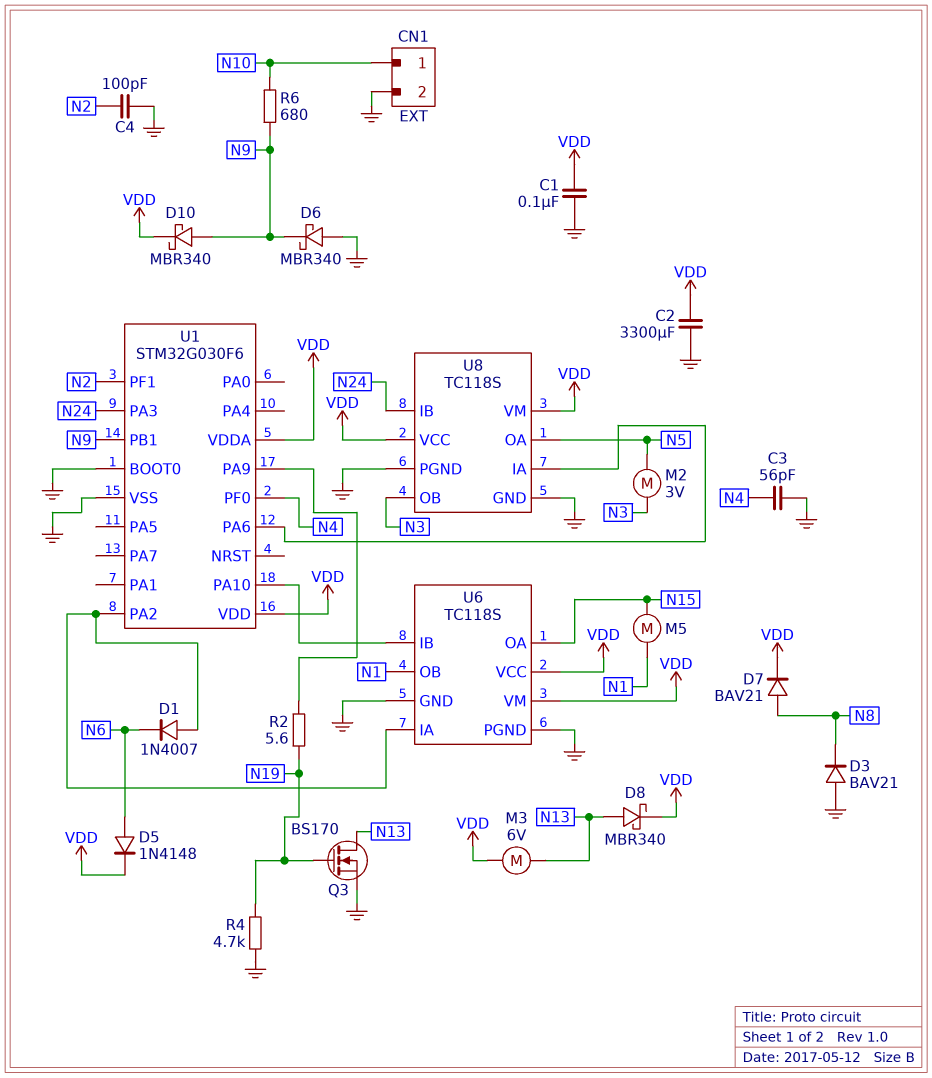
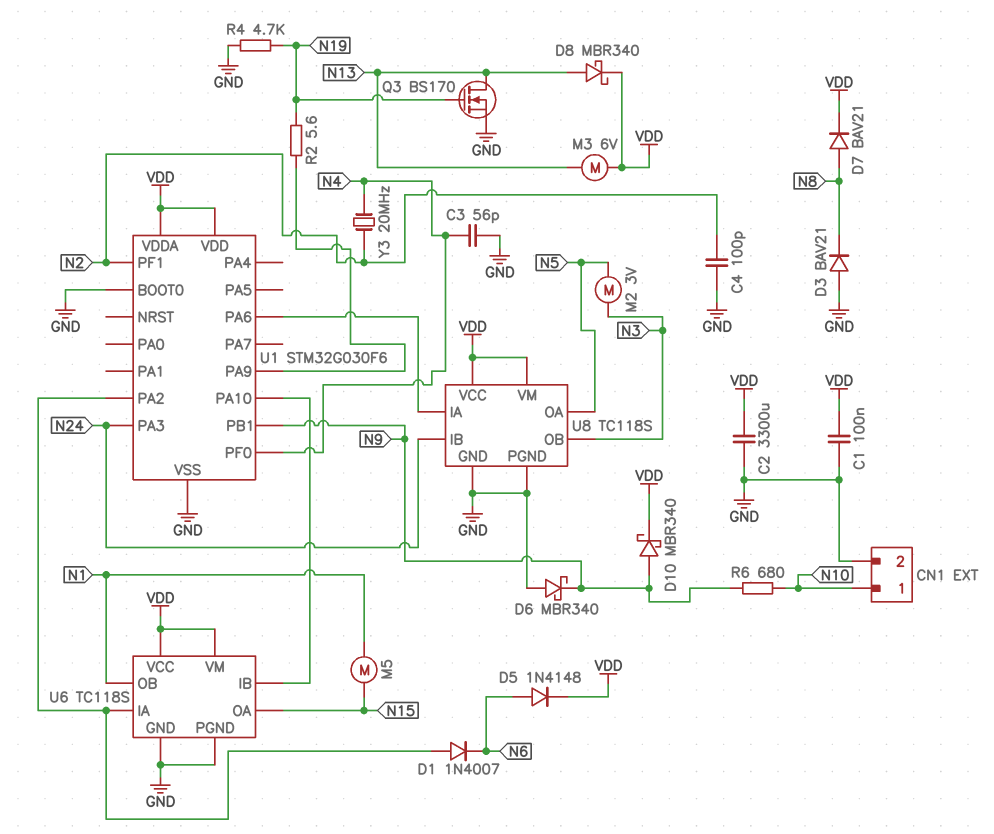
Y3: none -> 20MHz (N2, N4)

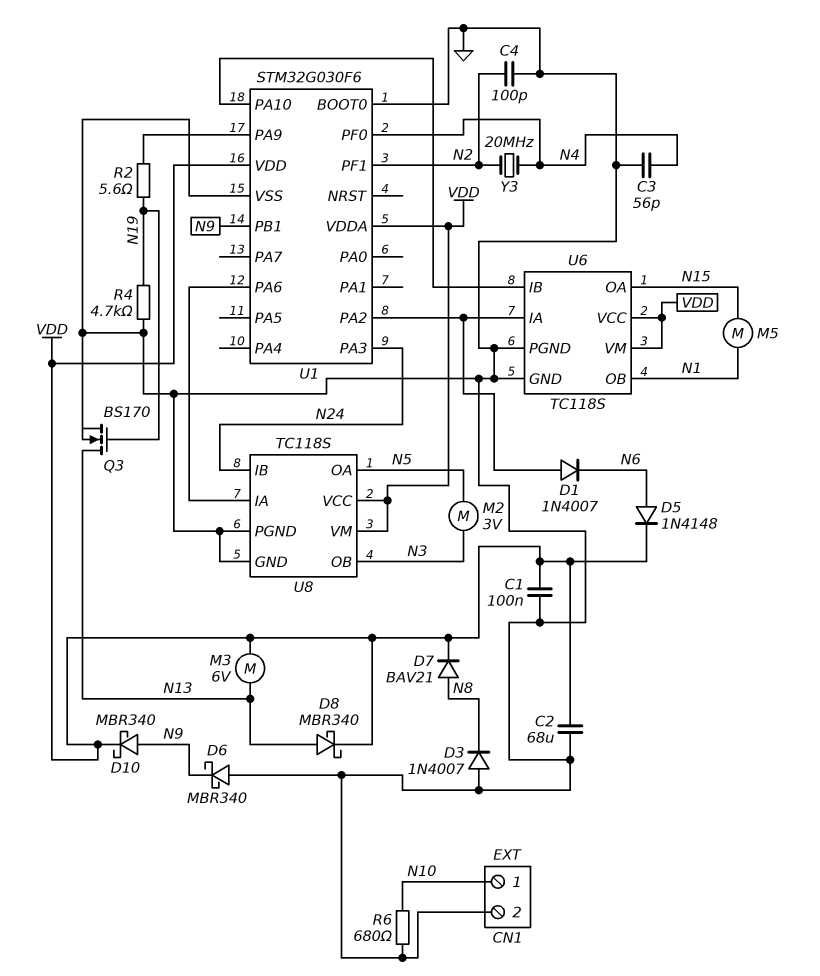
C2: 3300uF (GND, VDD) -> 68uF (GND, VDD)
D3: diode BAV21 (A GND, K N8) -> diode 1N4007 (A GND, K N8)
R6: 680 (N9, N10) -> 680 (GND, N10)

